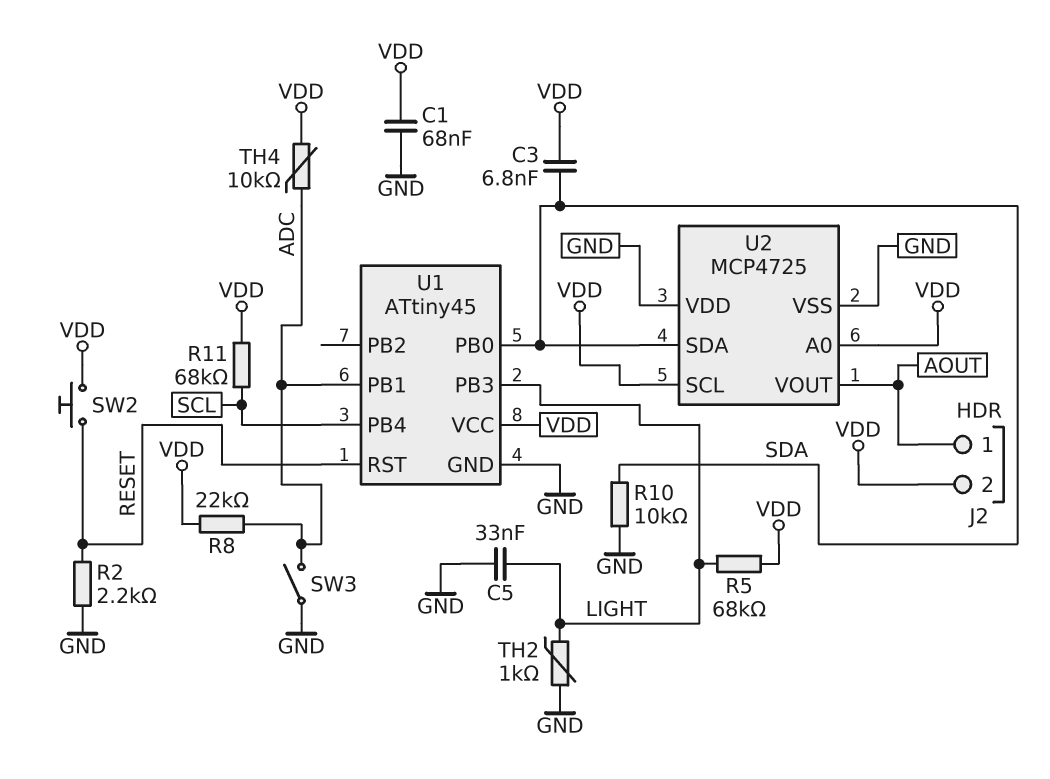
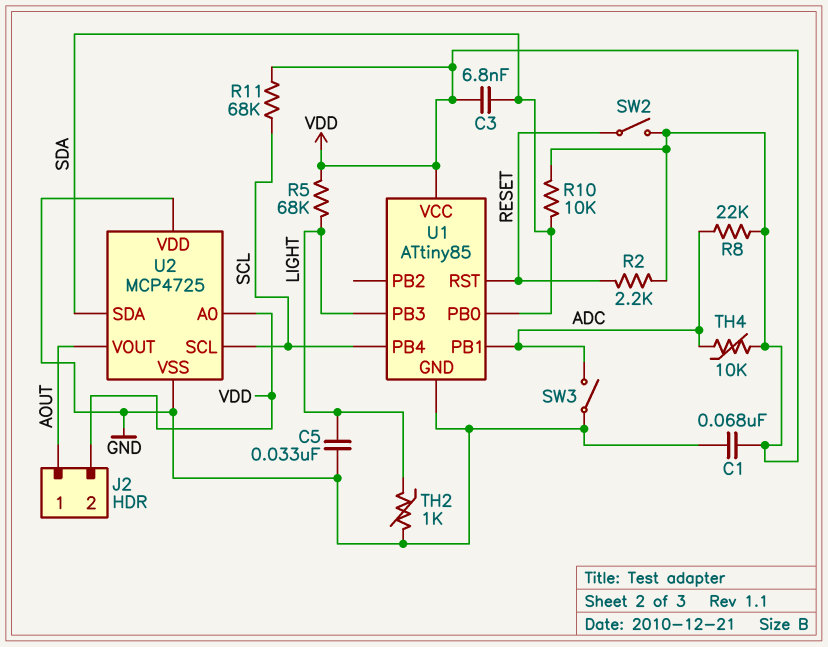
R2: 2.2k (GND, RESET) -> 2.2k (RESET, VDD)
R10: 10k (GND, SDA) -> 10k (SDA, VDD)
SW2: button (RESET, VDD) -> switch (RESET, VDD)
U1: ATtiny45 -> ATtiny85
U2 pin SCL: VDD -> SCL

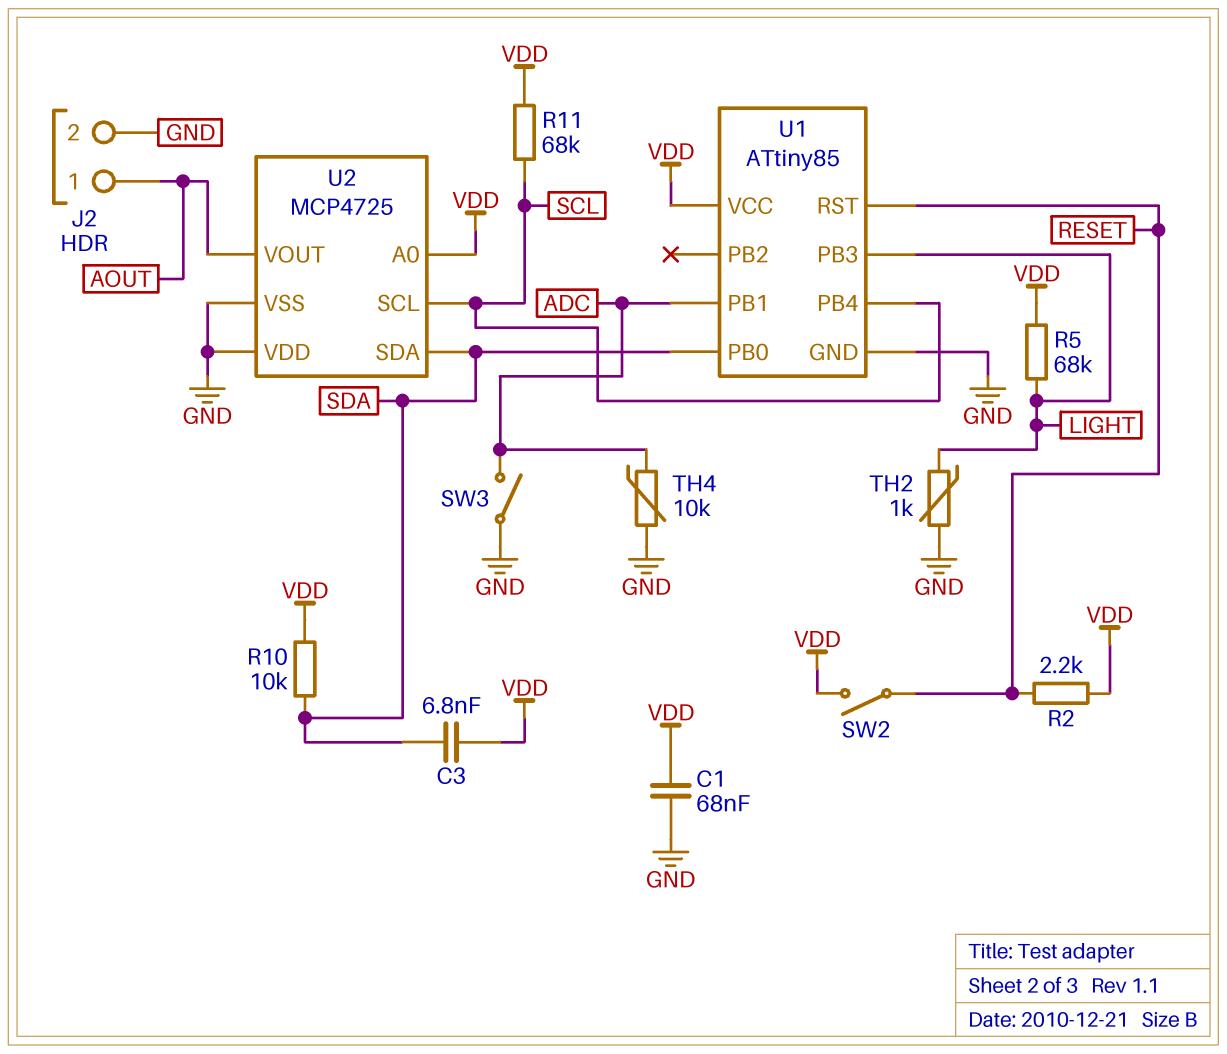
C5: 33nF (GND, LIGHT) -> none
J2 pin 2: VDD -> GND
R8: 22k (ADC, VDD) -> none
TH4: 10k (ADC, VDD) -> 10k (ADC, GND)

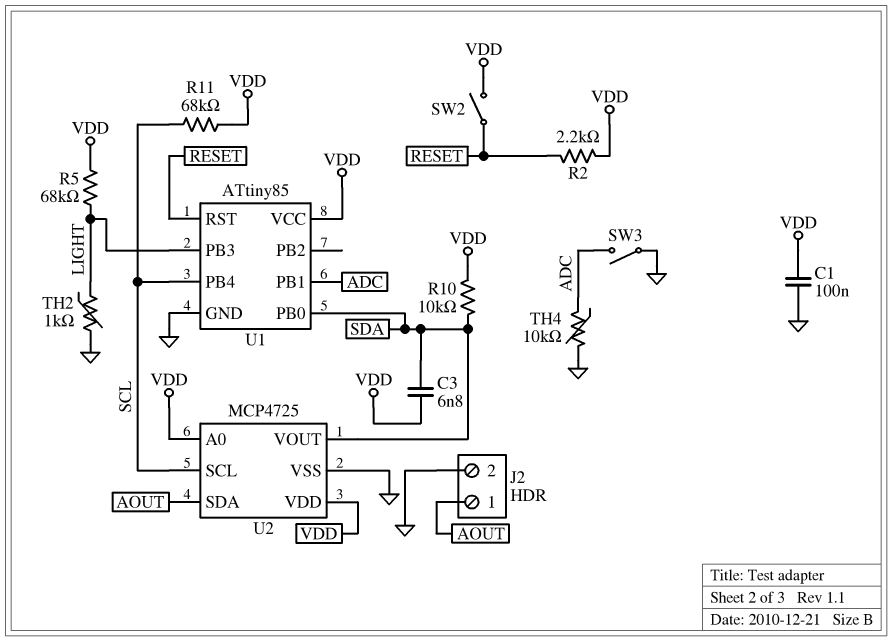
C1: 68nF (GND, VDD) -> 100nF (GND, VDD)
U2 pin SDA: SDA -> AOUT
U2 pin VDD: GND -> VDD
U2 pin VOUT: AOUT -> SDA

